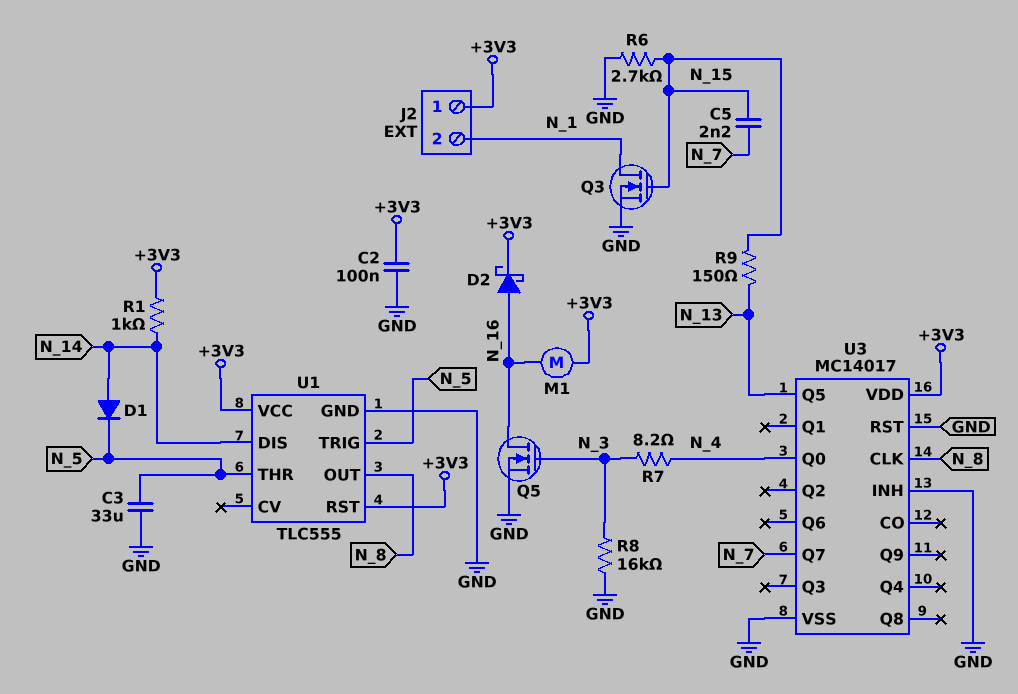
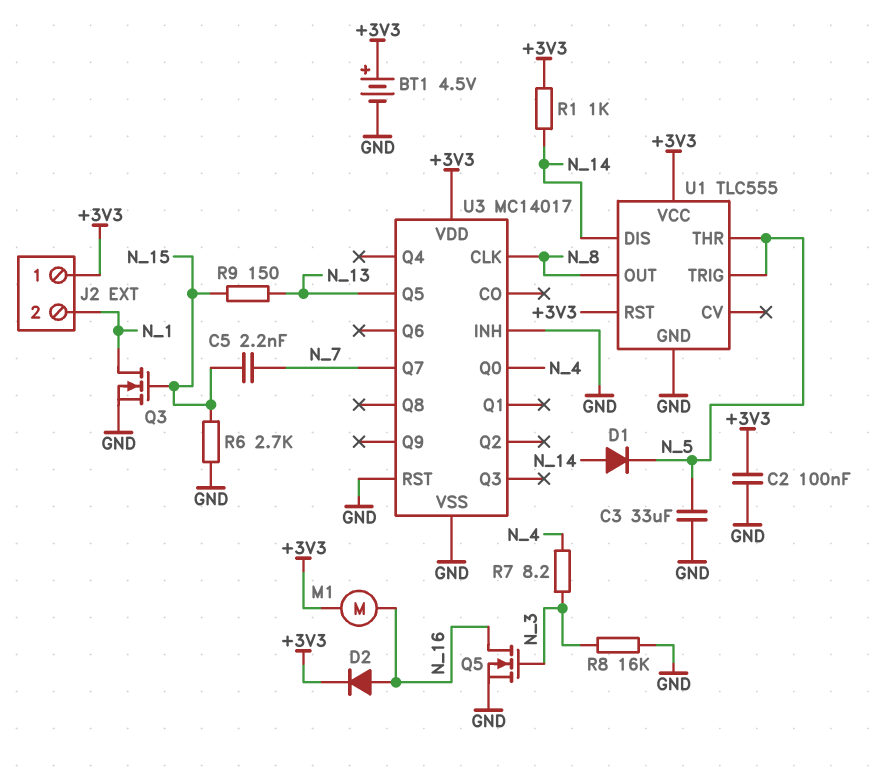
BT1: none -> 4.5V (plus +3V3, minus GND)
D2: schottky (A N_16, K +3V3) -> diode (A N_16, K +3V3)

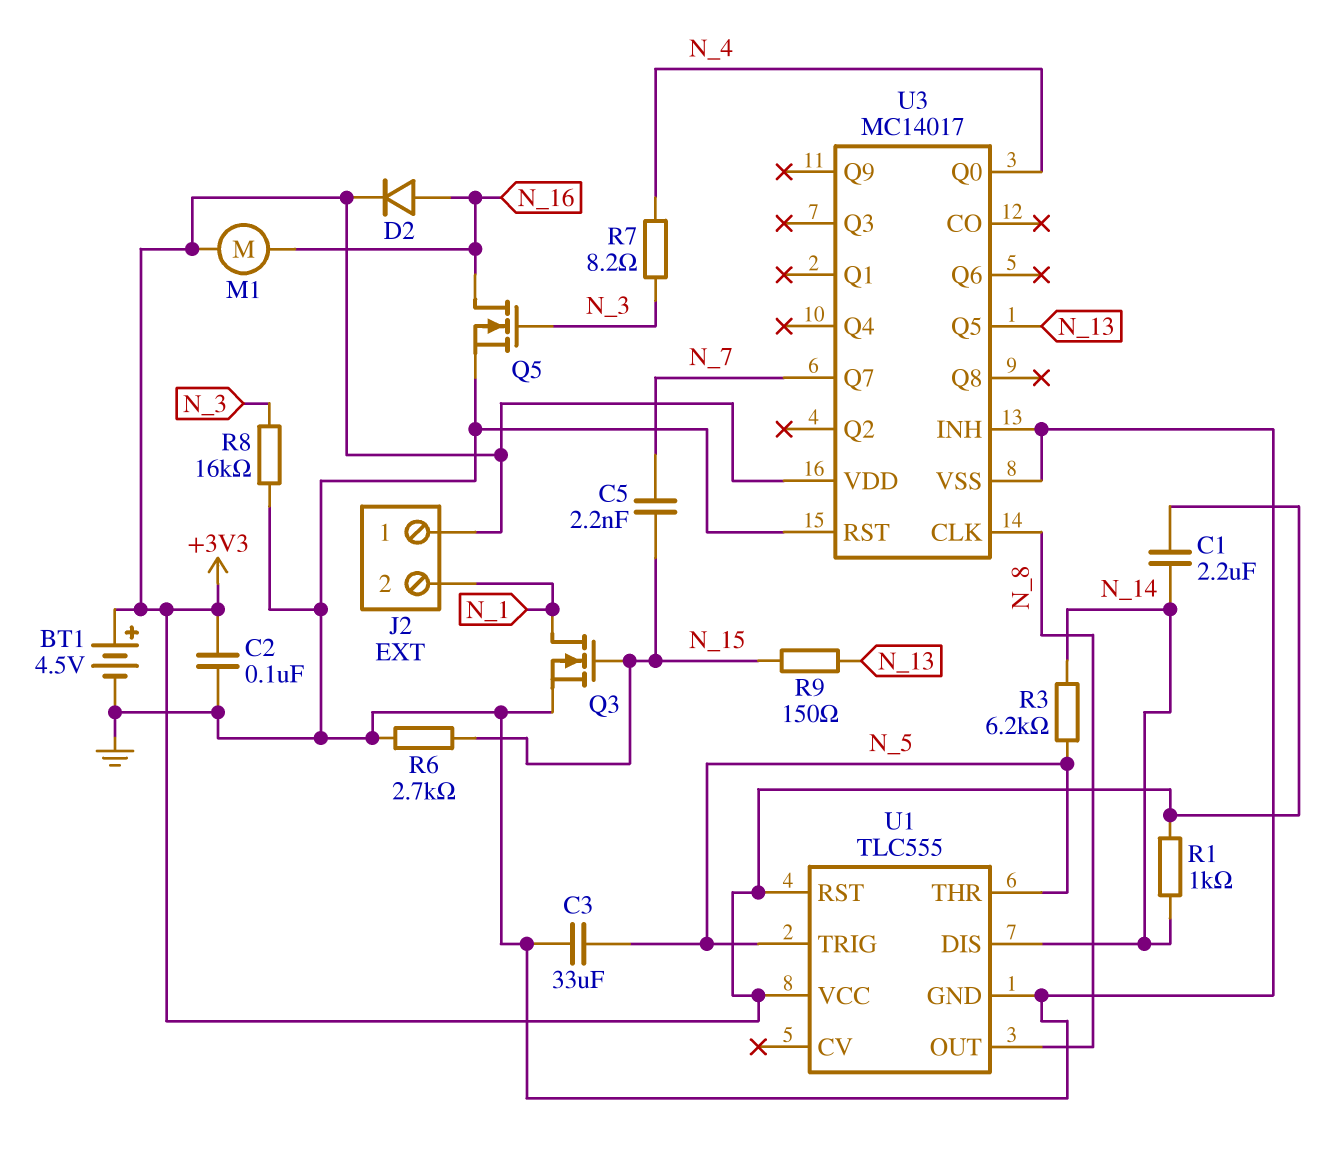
C1: none -> 2.2uF (+3V3, N_14)
D1: diode (A N_14, K N_5) -> none
R3: none -> 6.2k (N_5, N_14)

